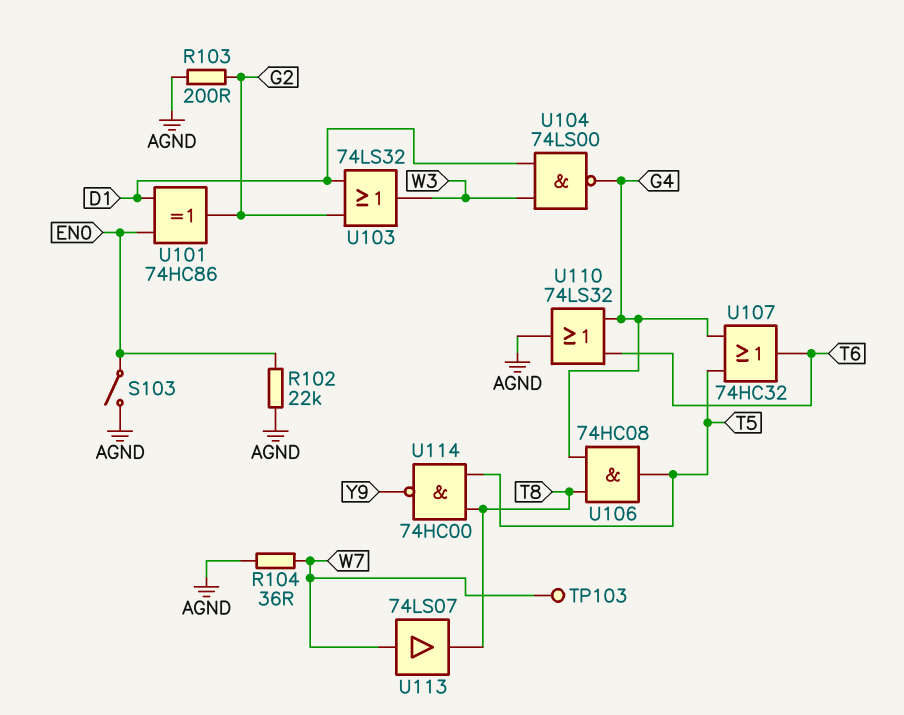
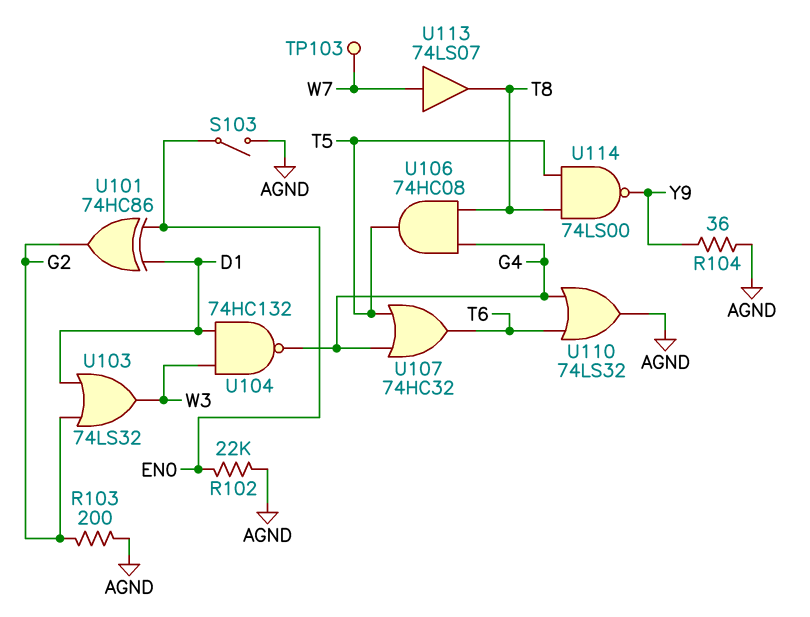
R104: 36 (AGND, W7) -> 36 (AGND, Y9)
U104: NAND 74LS00 (in D1, in W3, out G4) -> NAND 74HC132 (in D1, in W3, out G4)
U114: NAND 74HC00 (in T5, in T8, out Y9) -> NAND 74LS00 (in T5, in T8, out Y9)

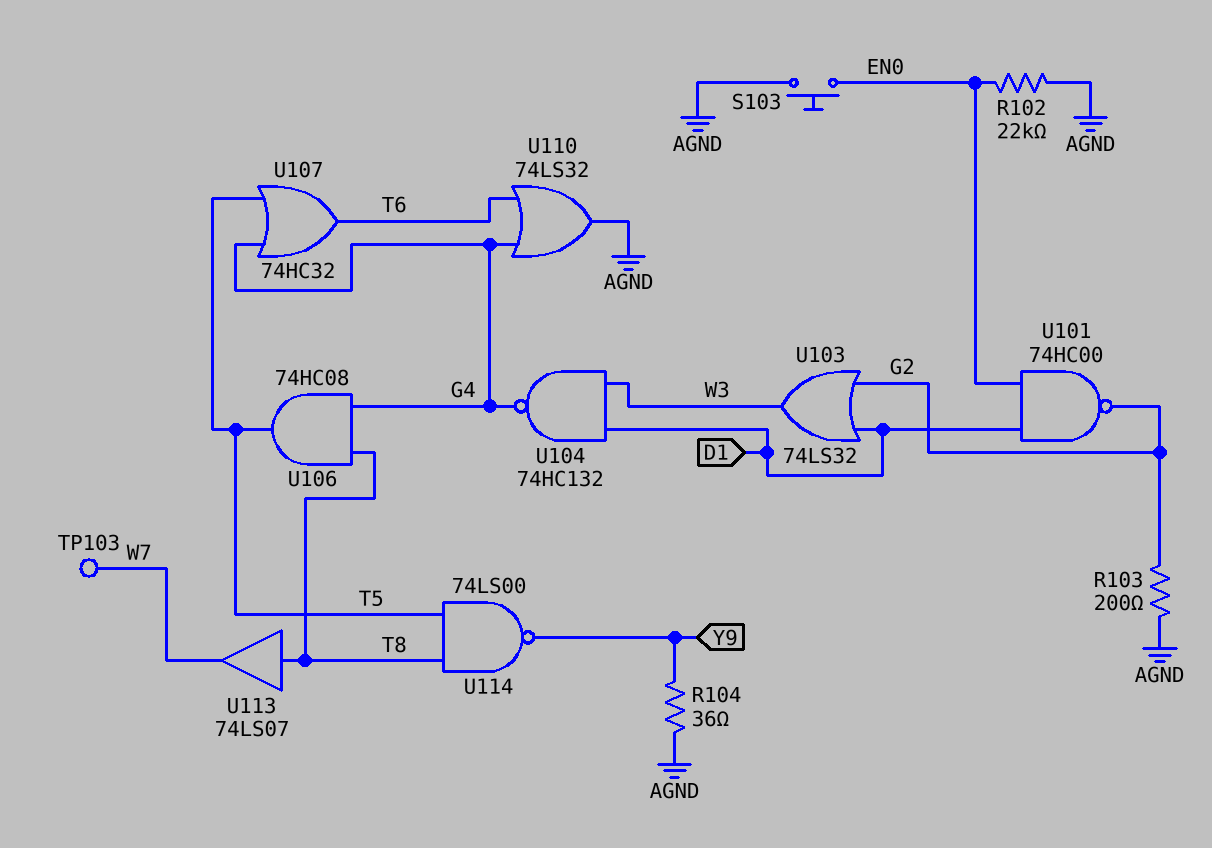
S103: switch (AGND, EN0) -> button (AGND, EN0)
U101: XOR 74HC86 (in D1, in EN0, out G2) -> NAND 74HC00 (in D1, in EN0, out G2)
U113: buffer 74LS07 (in W7, out T8) -> buffer 74LS07 (in T8, out W7)

